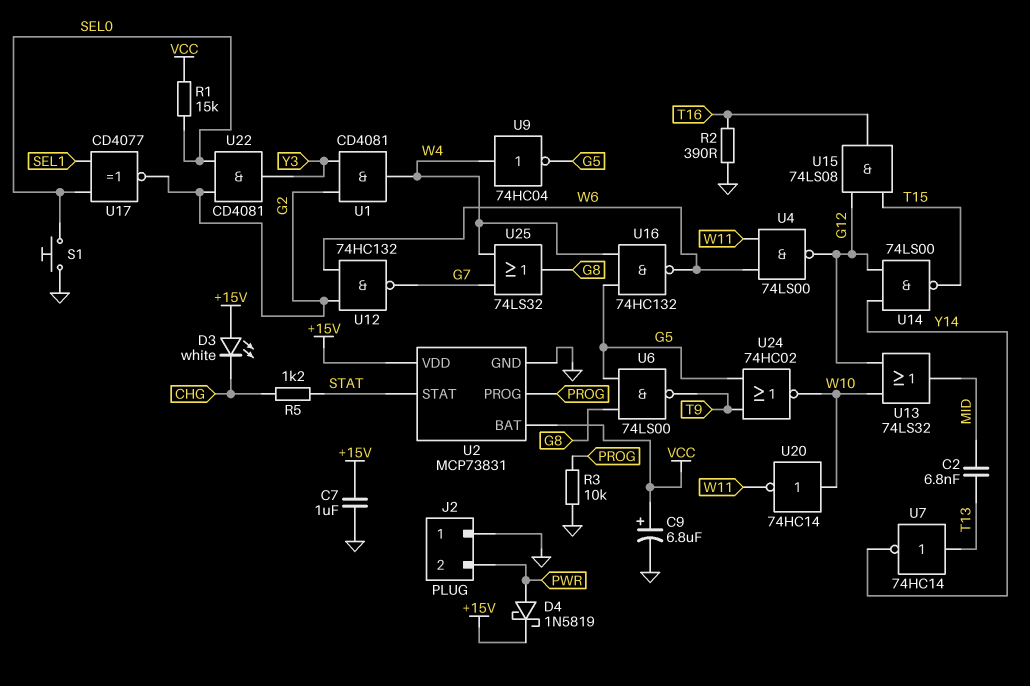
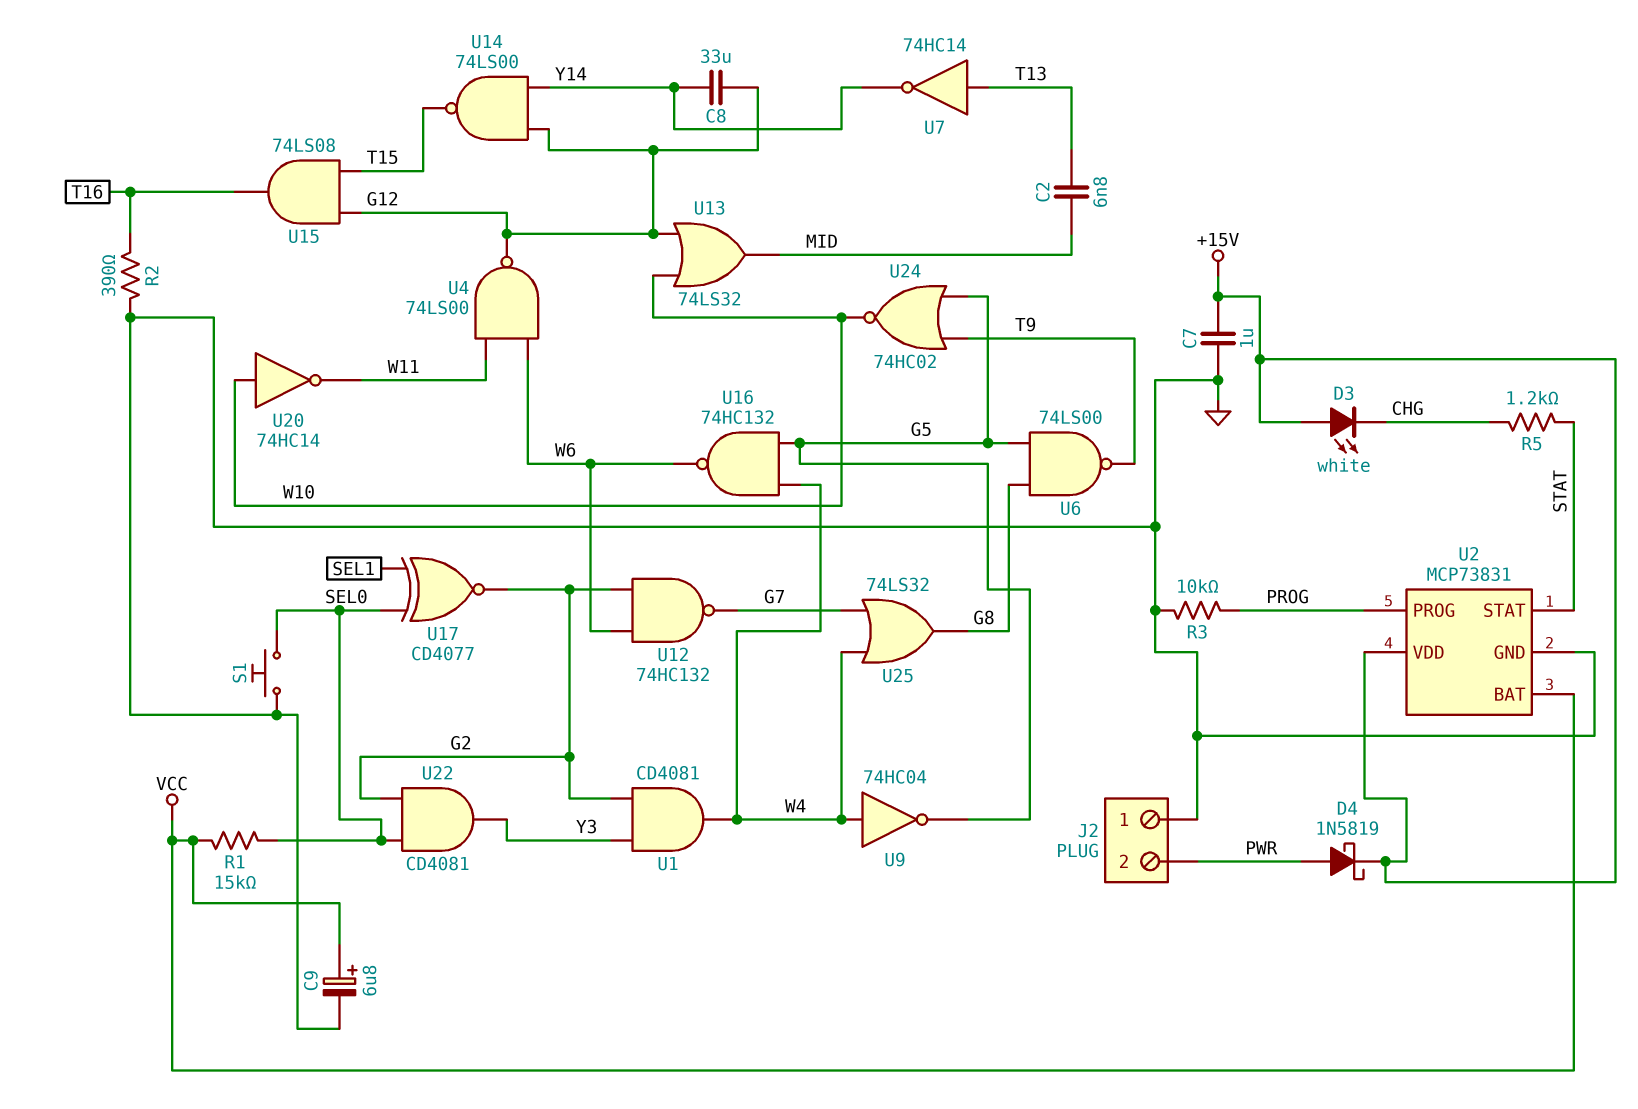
C8: none -> 33uF (G12, Y14)

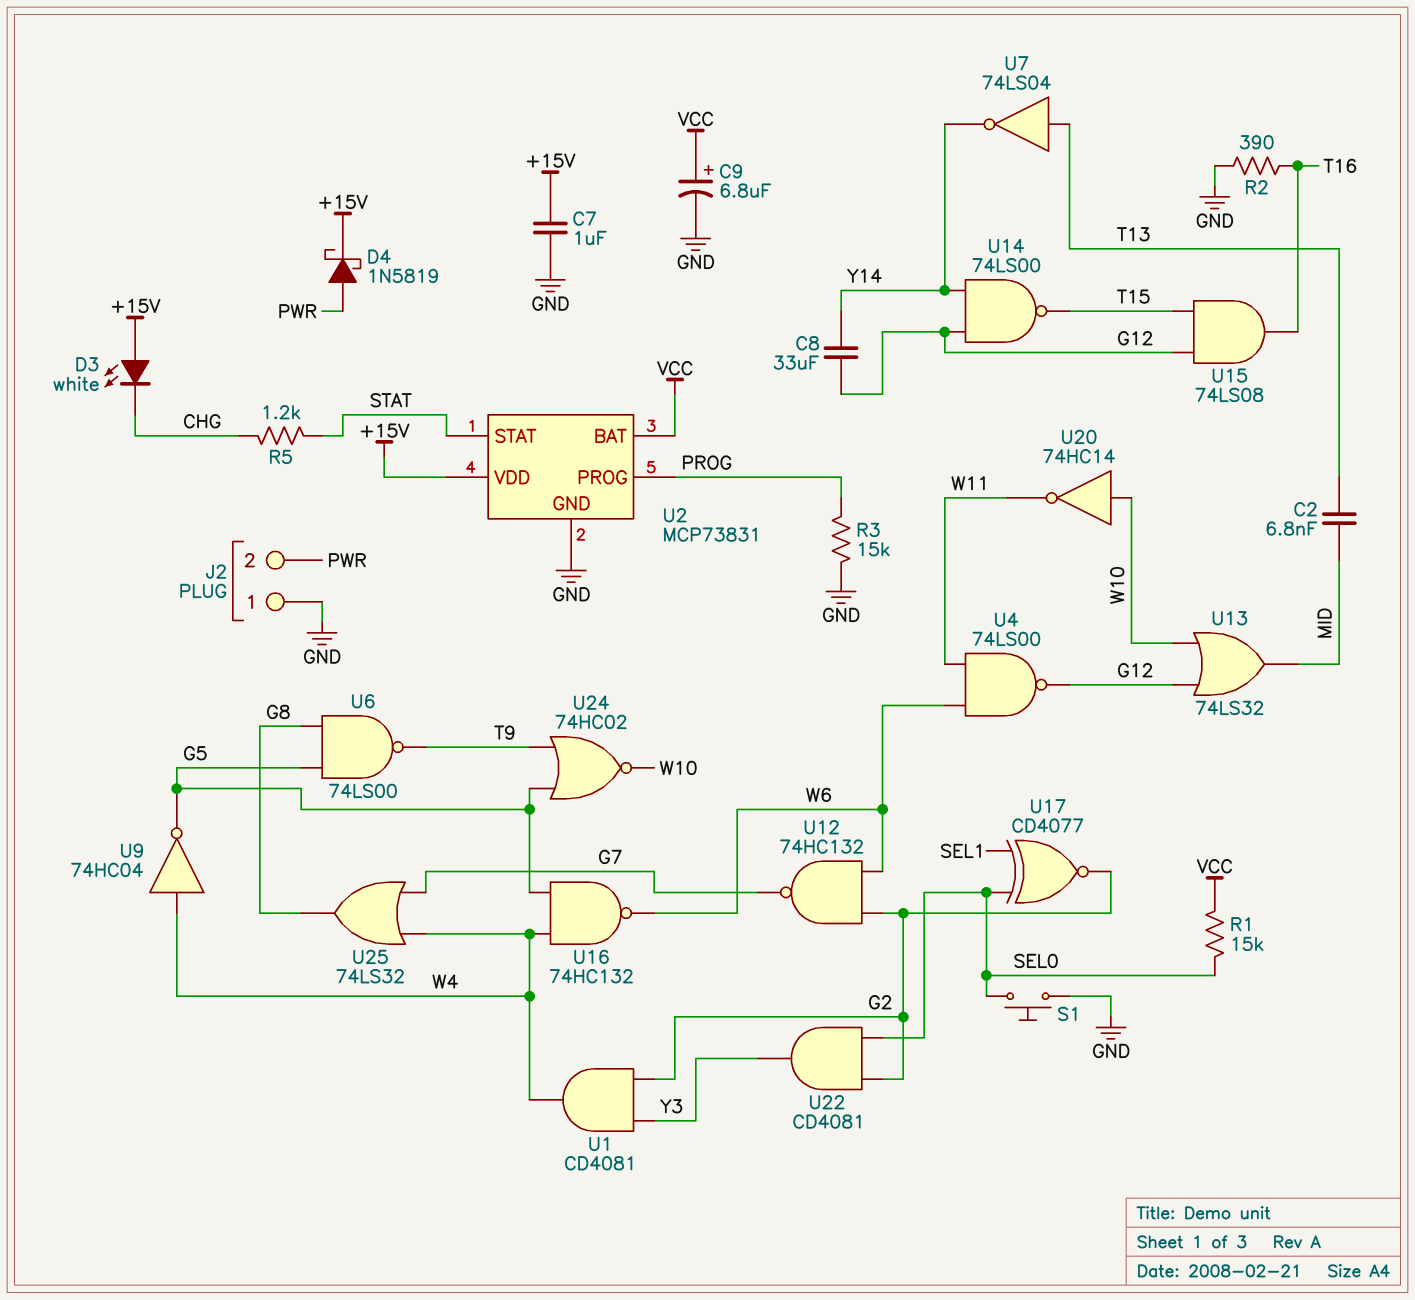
R3: 10k (GND, PROG) -> 15k (GND, PROG)
U7: NOT 74HC14 (in T13, out Y14) -> NOT 74LS04 (in T13, out Y14)

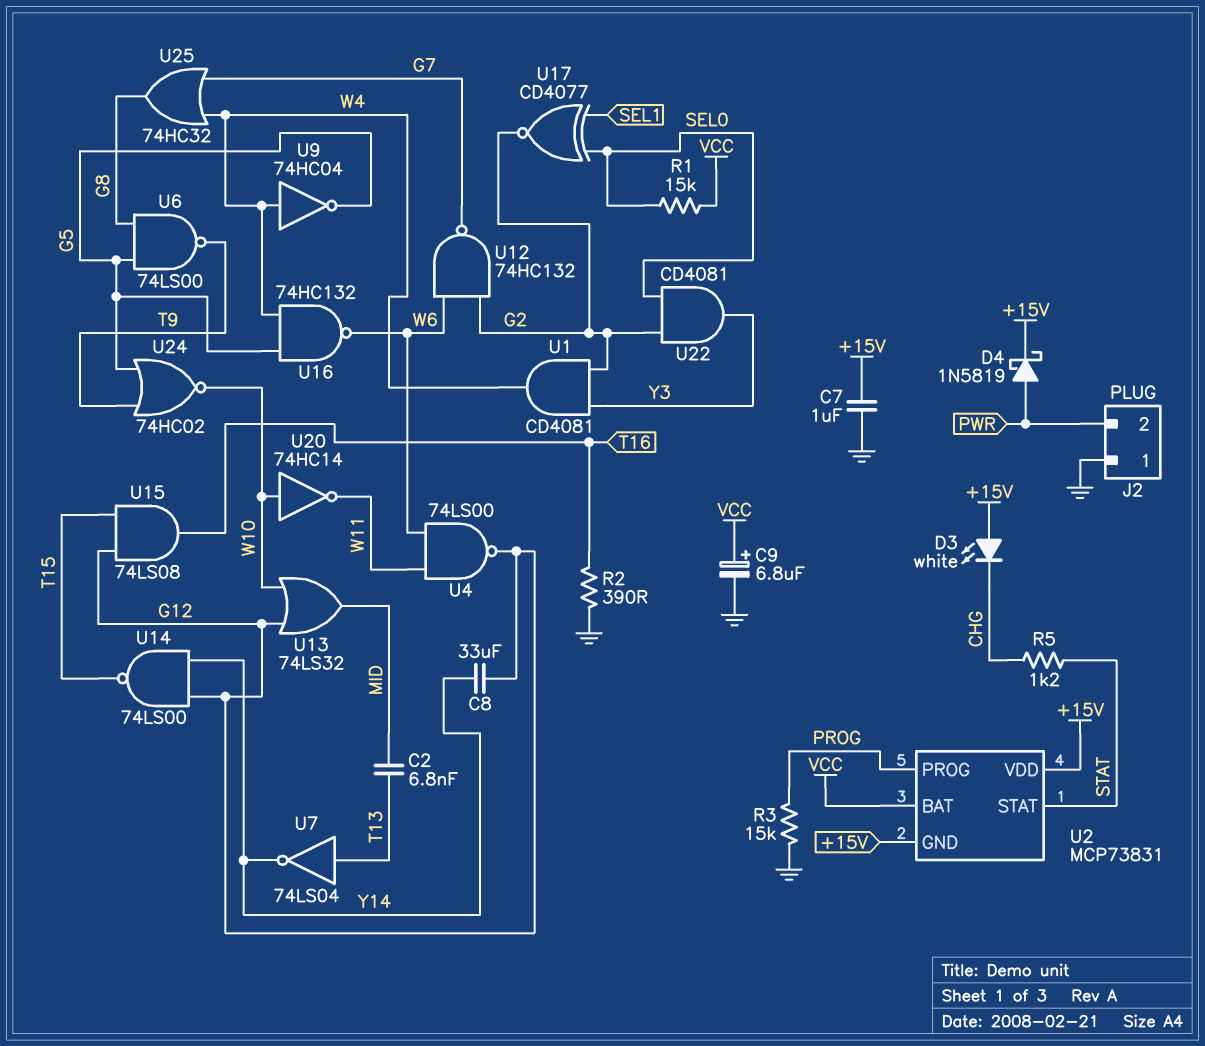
S1: button (GND, SEL0) -> none
U2 pin GND: GND -> +15V
U25: OR 74LS32 (in G7, in W4, out G8) -> OR 74HC32 (in G7, in W4, out G8)

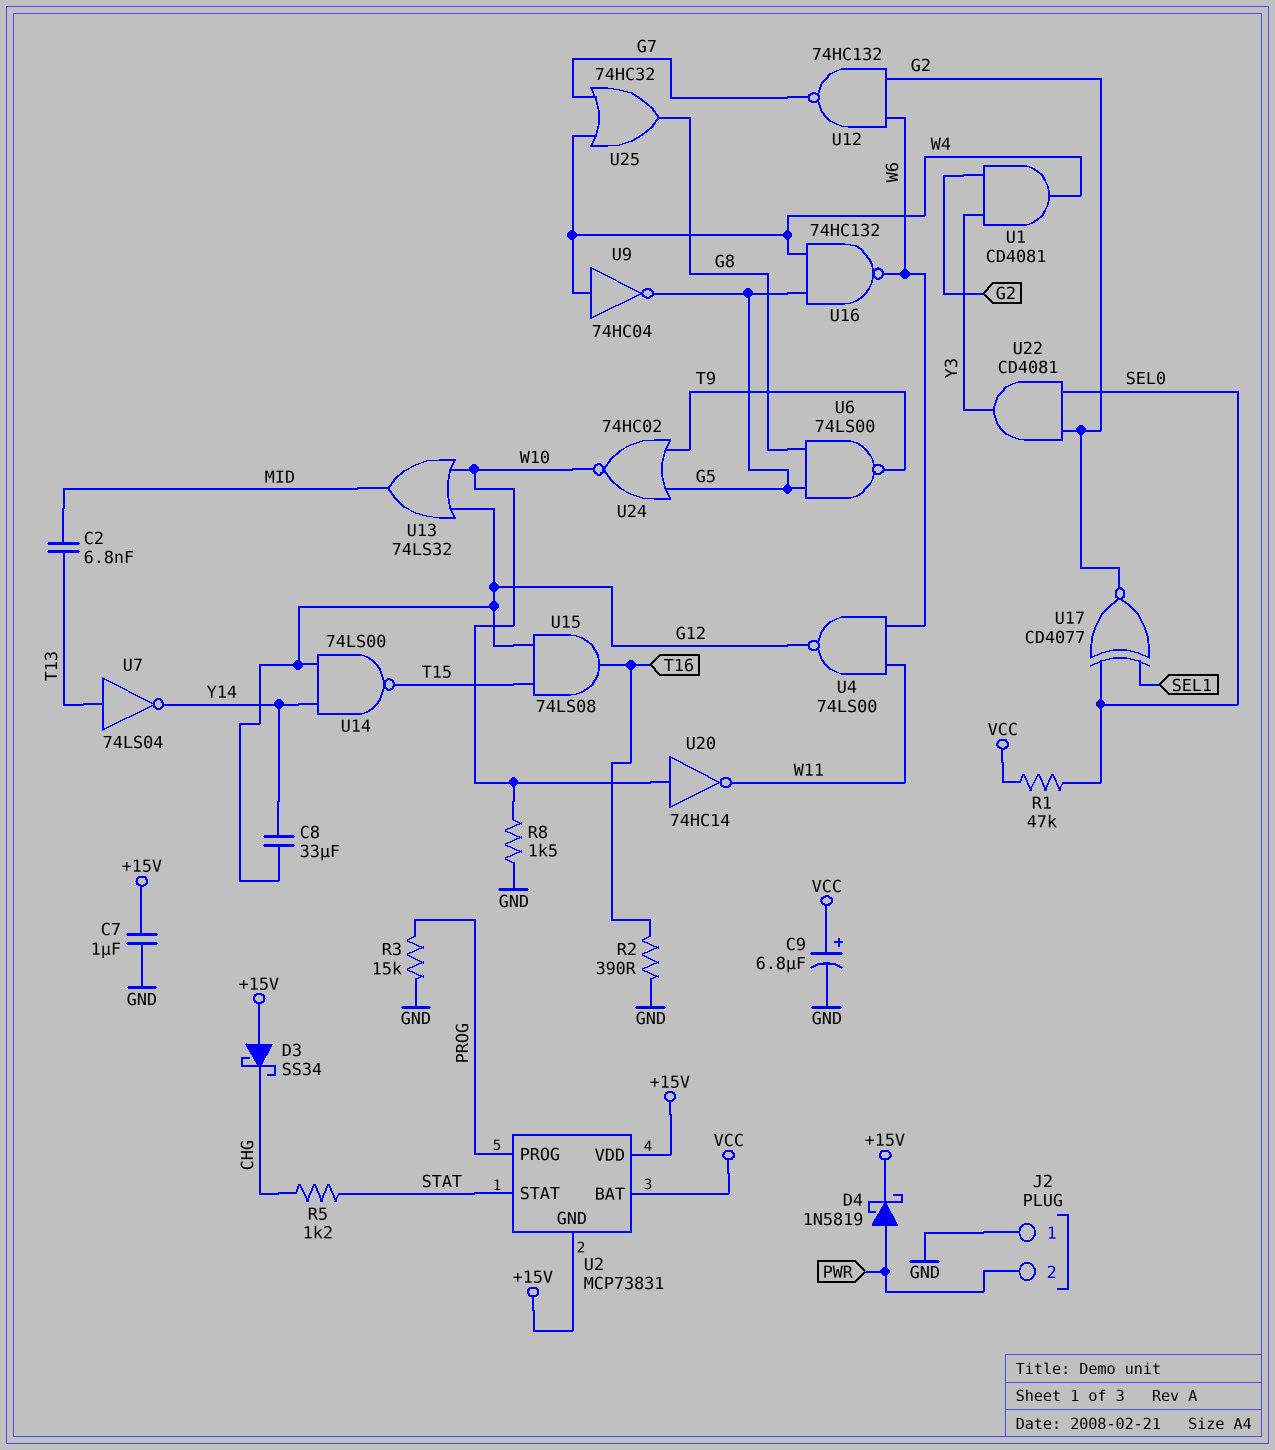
D3: LED white (A +15V, K CHG) -> schottky SS34 (A +15V, K CHG)
R1: 15k (SEL0, VCC) -> 47k (SEL0, VCC)
R8: none -> 1.5k (GND, W10)

